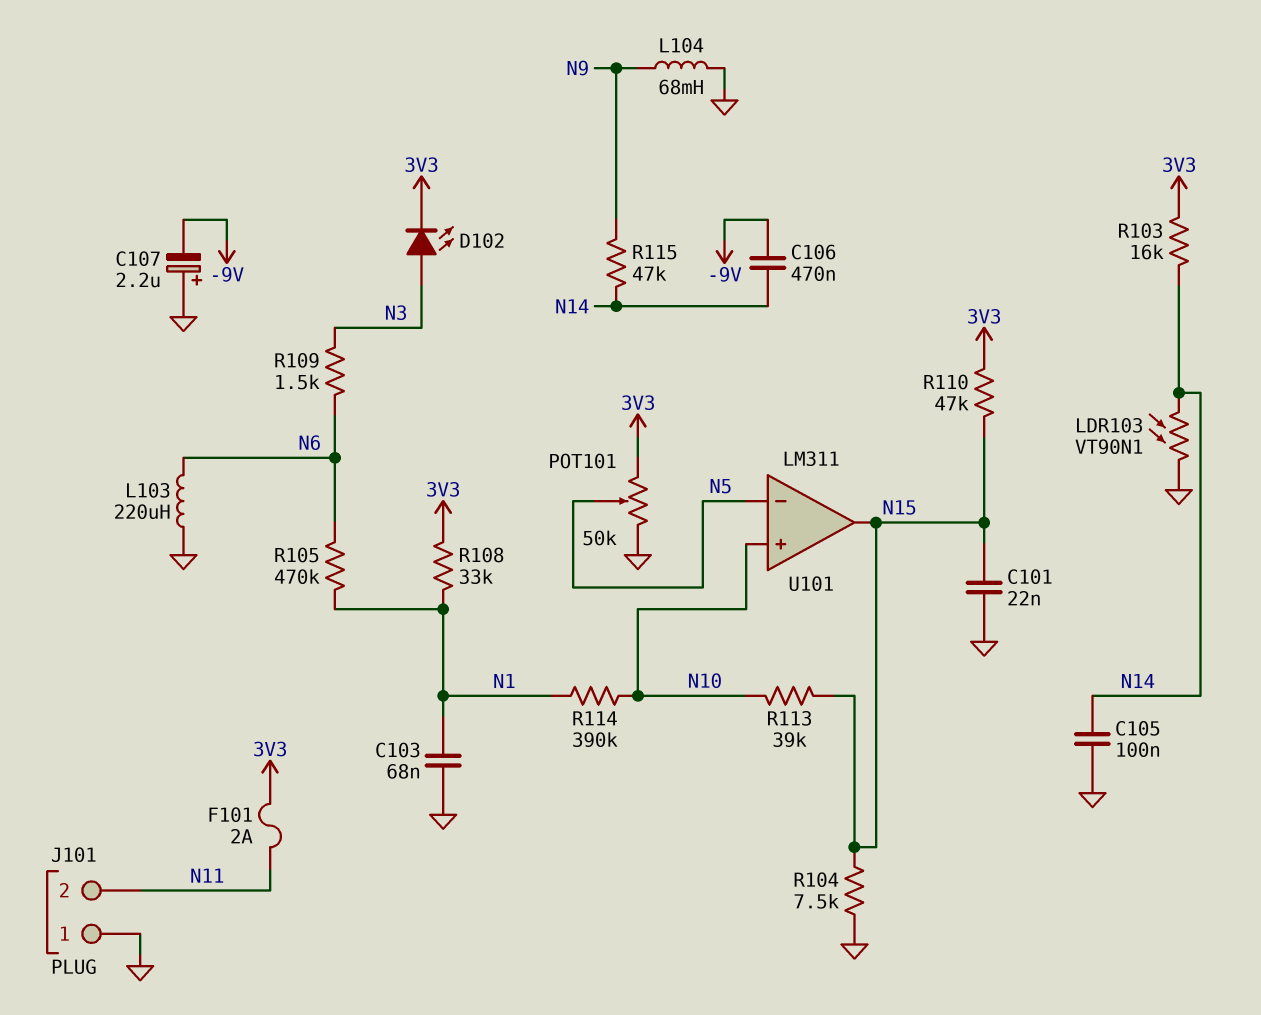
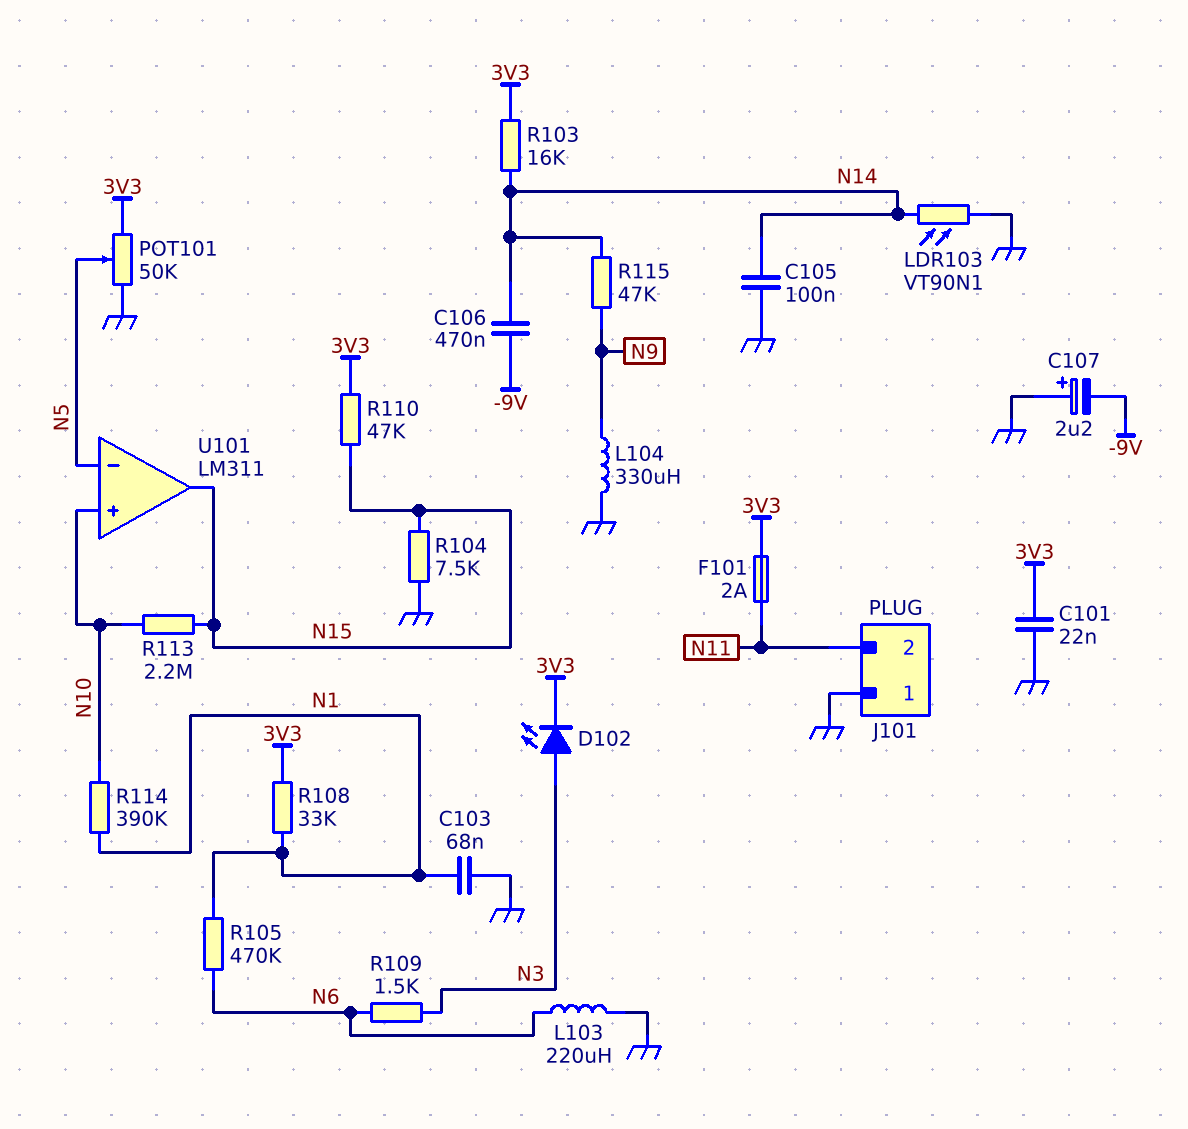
C101: 22nF (GND, N15) -> 22nF (3V3, GND)
L104: 68mH (GND, N9) -> 330uH (GND, N9)
R113: 39k (N10, N15) -> 2.2M (N10, N15)

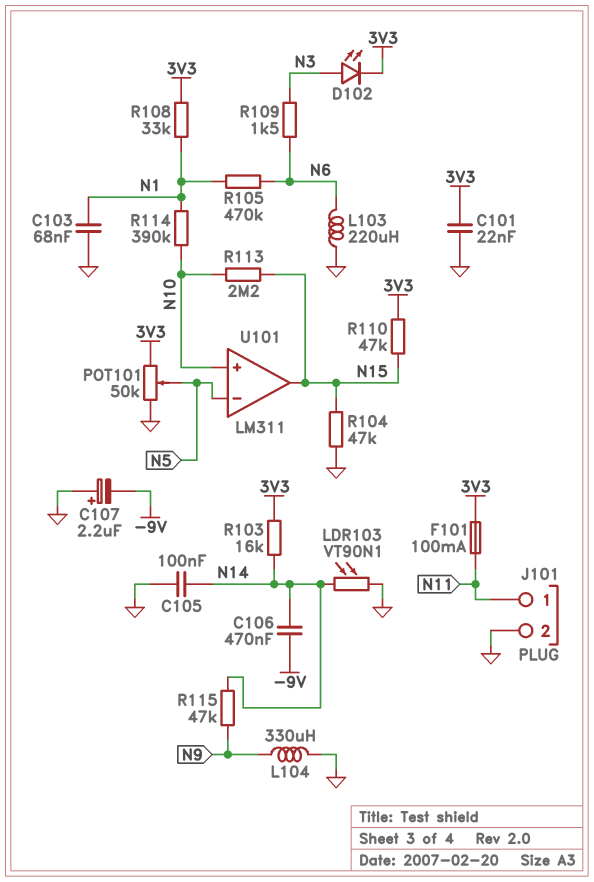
F101: 2A (3V3, N11) -> 100mA (3V3, N11)
J101 pin 1: GND -> N11
J101 pin 2: N11 -> GND
R104: 7.5k (GND, N15) -> 47k (GND, N15)

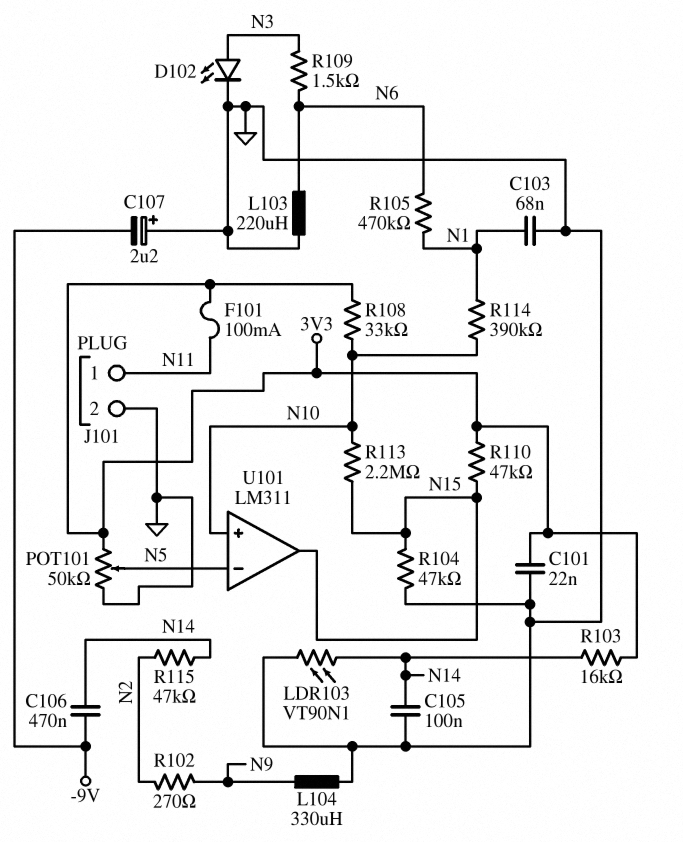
D102: LED (A N3, K 3V3) -> LED (A N3, K GND)
R102: none -> 270 (N2, N9)
R108: 33k (3V3, N1) -> 33k (3V3, N10)
R115: 47k (N9, N14) -> 47k (N2, N14)

